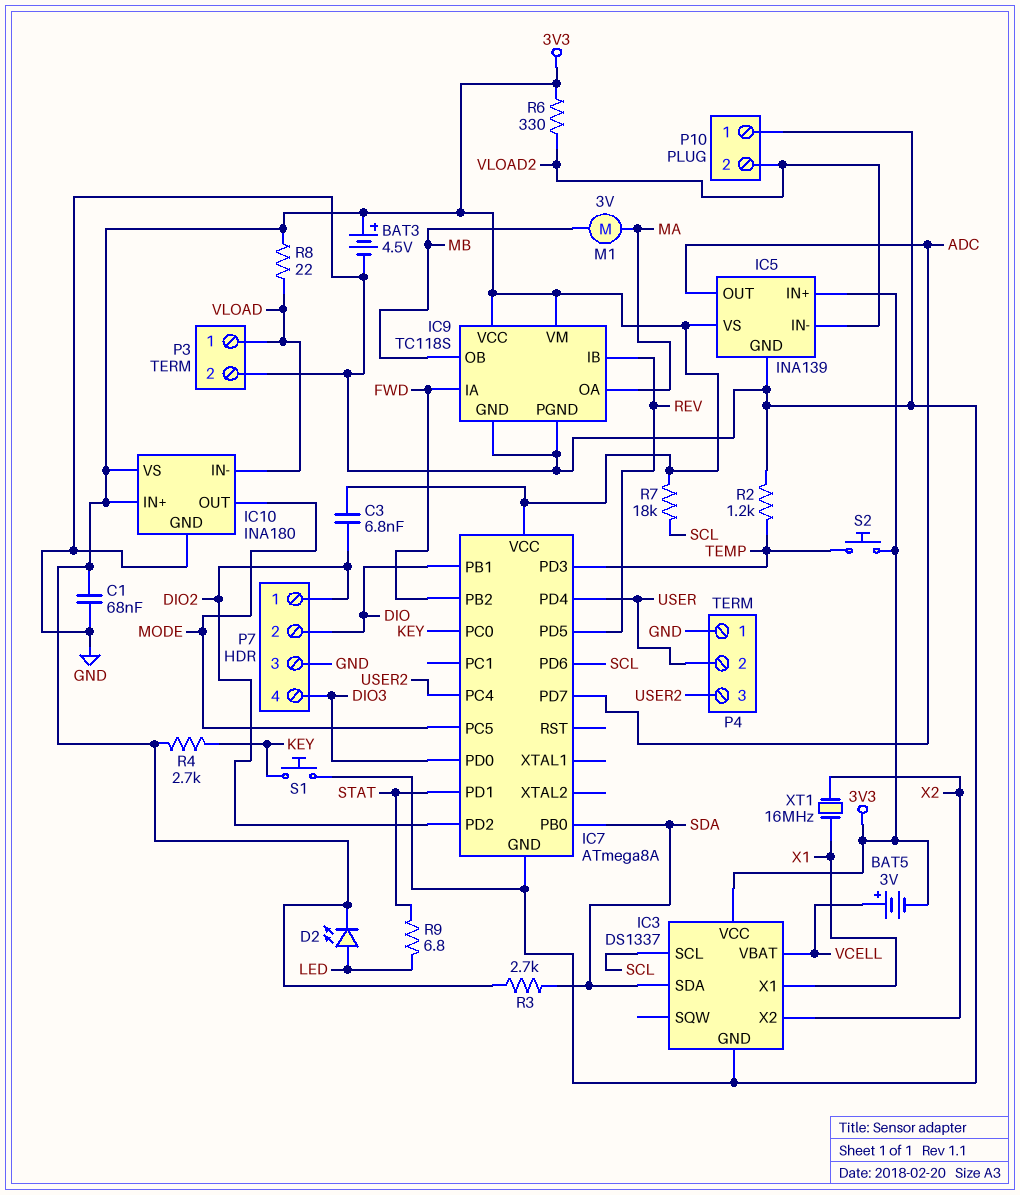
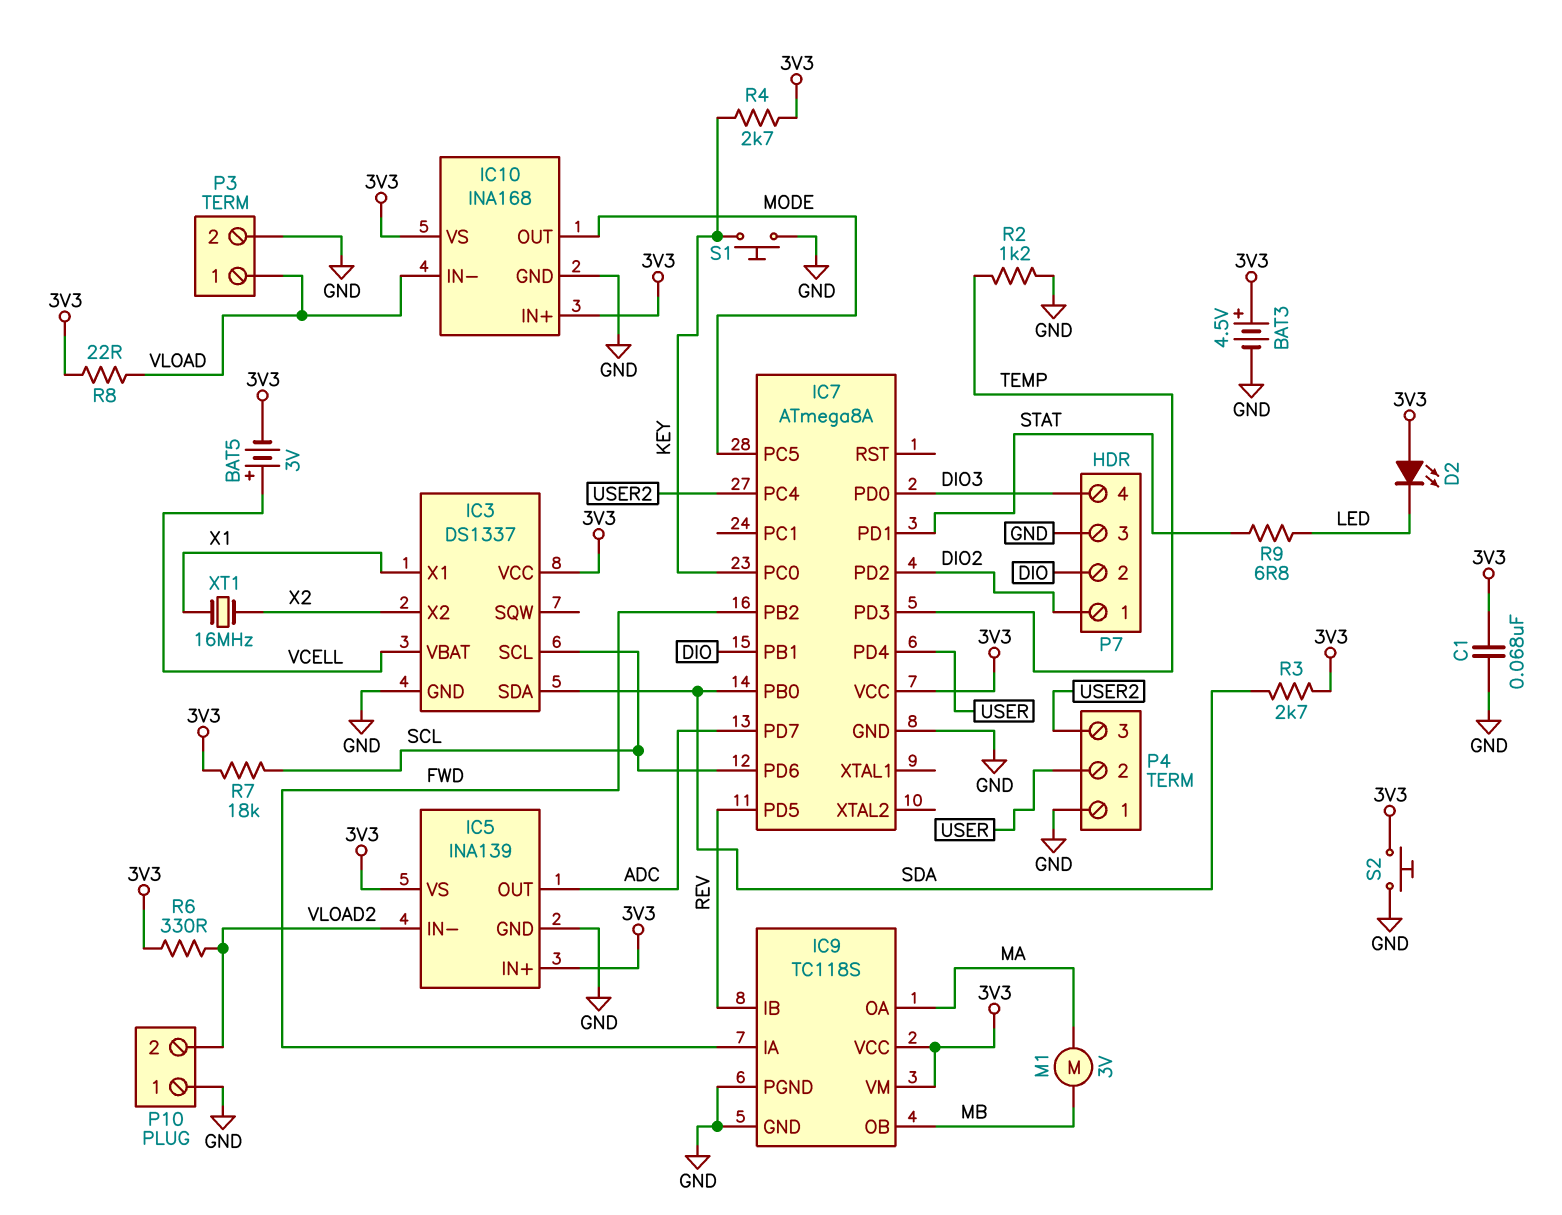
C3: 6.8nF (3V3, DIO2) -> none
D2: LED (A LED, K 3V3) -> LED (A 3V3, K LED)
IC10: INA180 -> INA168
S2: button (3V3, TEMP) -> button (3V3, GND)

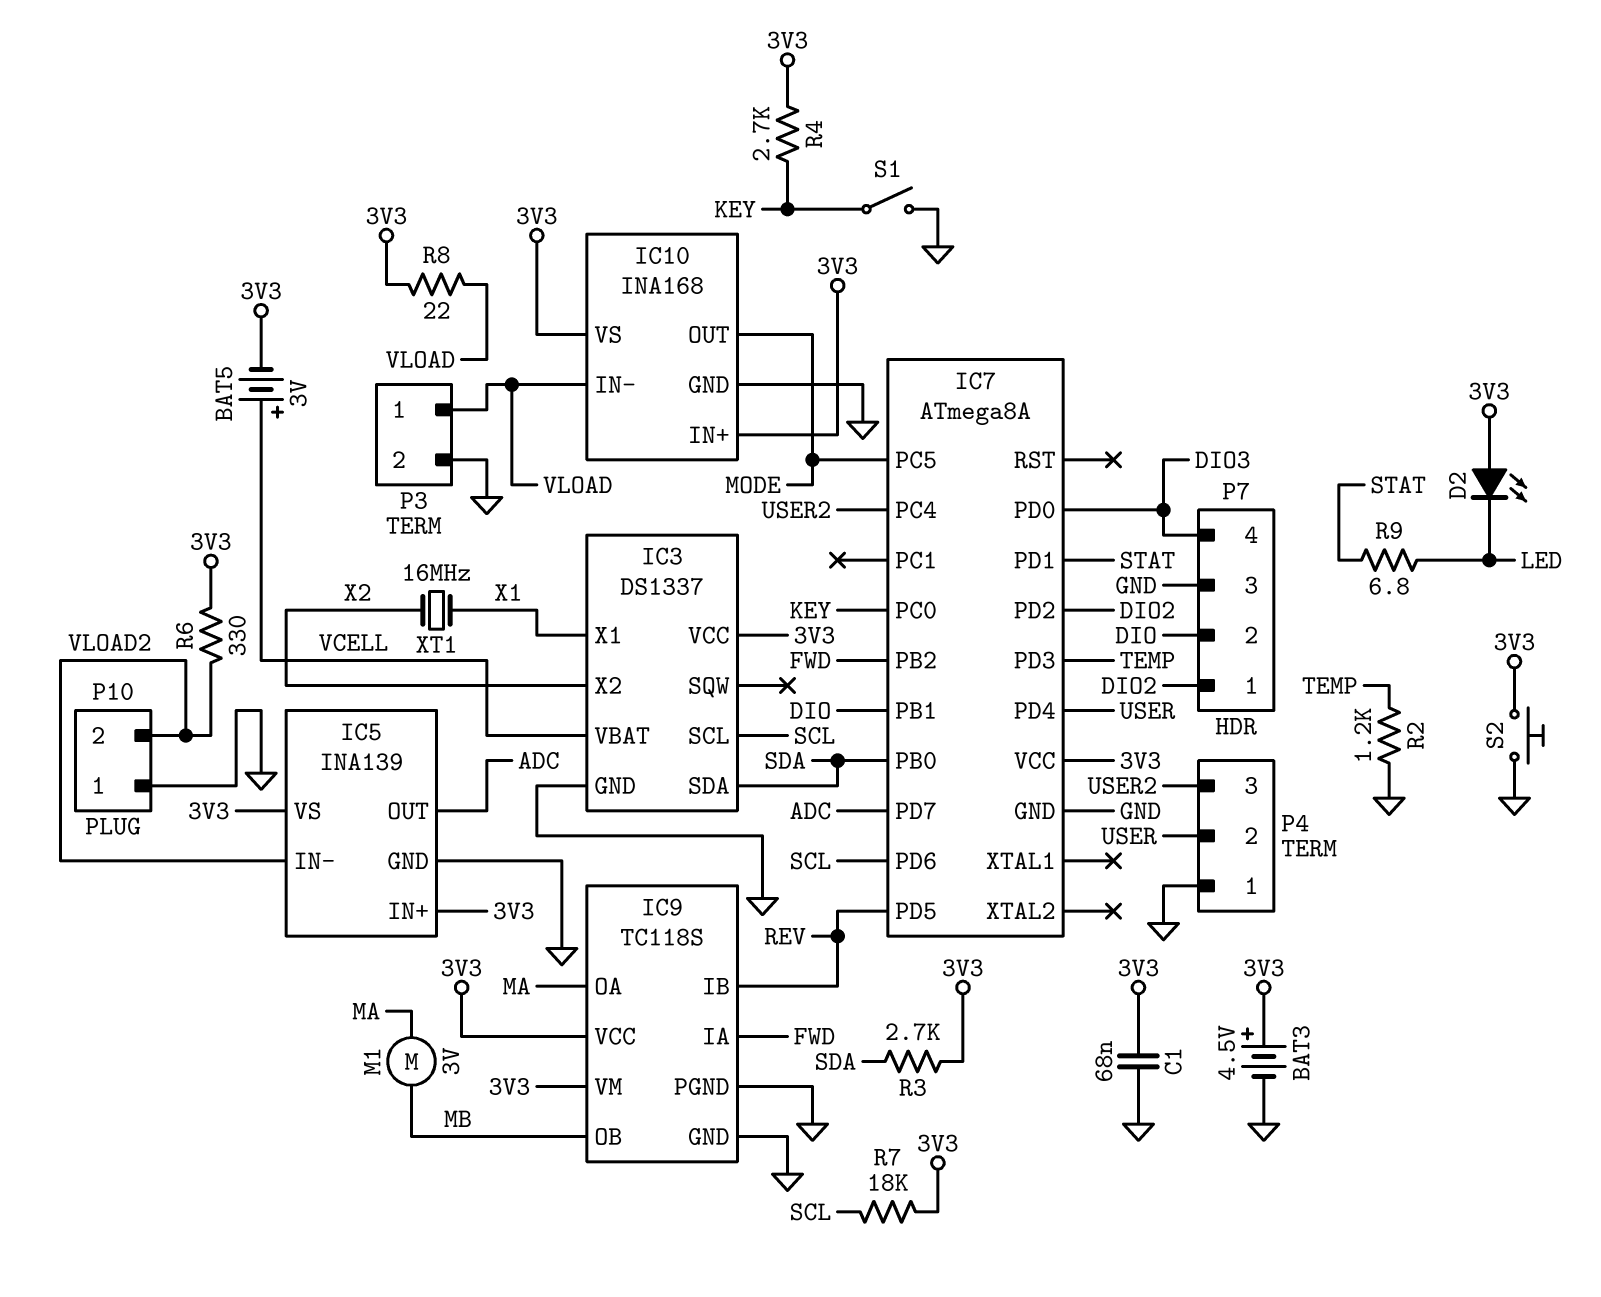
S1: button (GND, KEY) -> switch (GND, KEY)

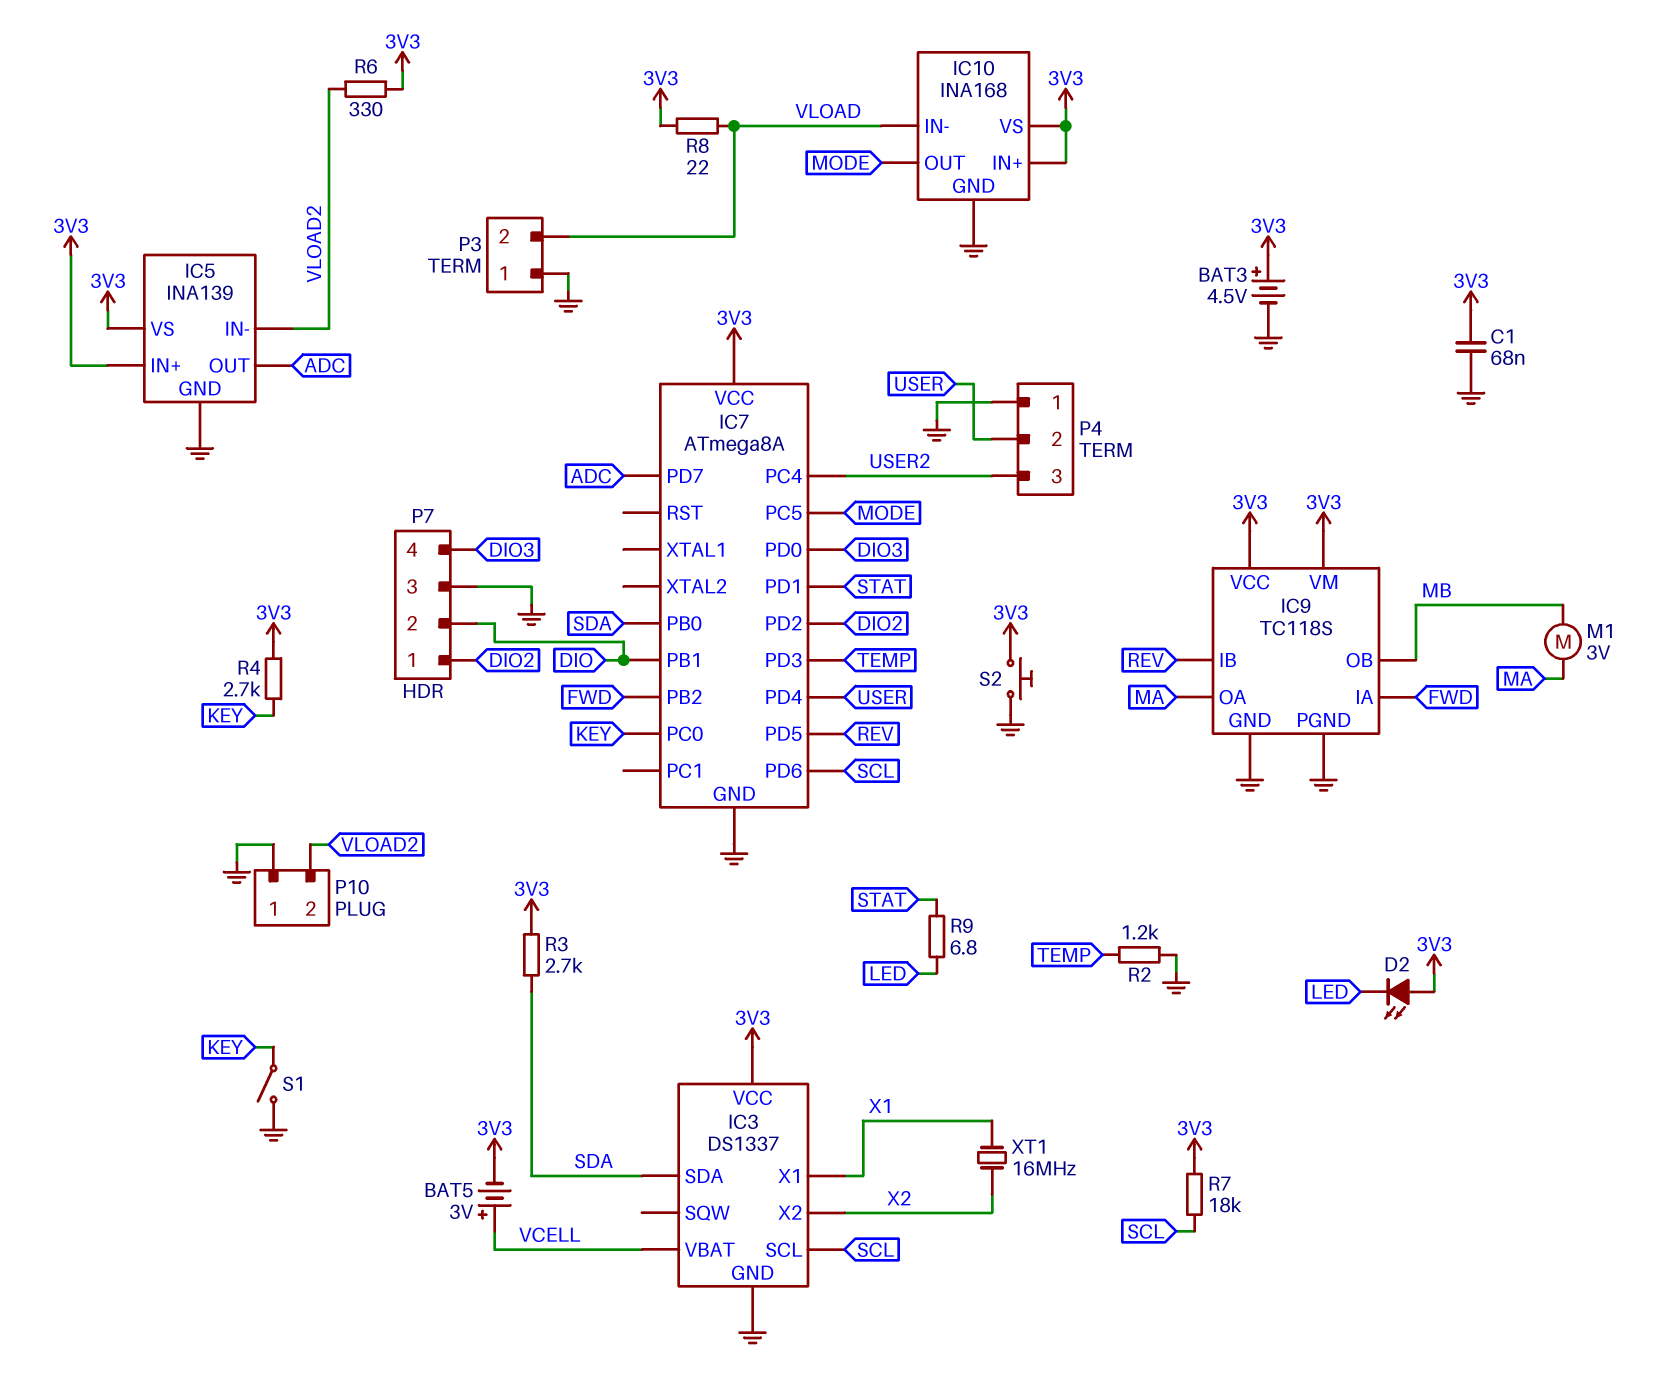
P3 pin 1: VLOAD -> GND
P3 pin 2: GND -> VLOAD

